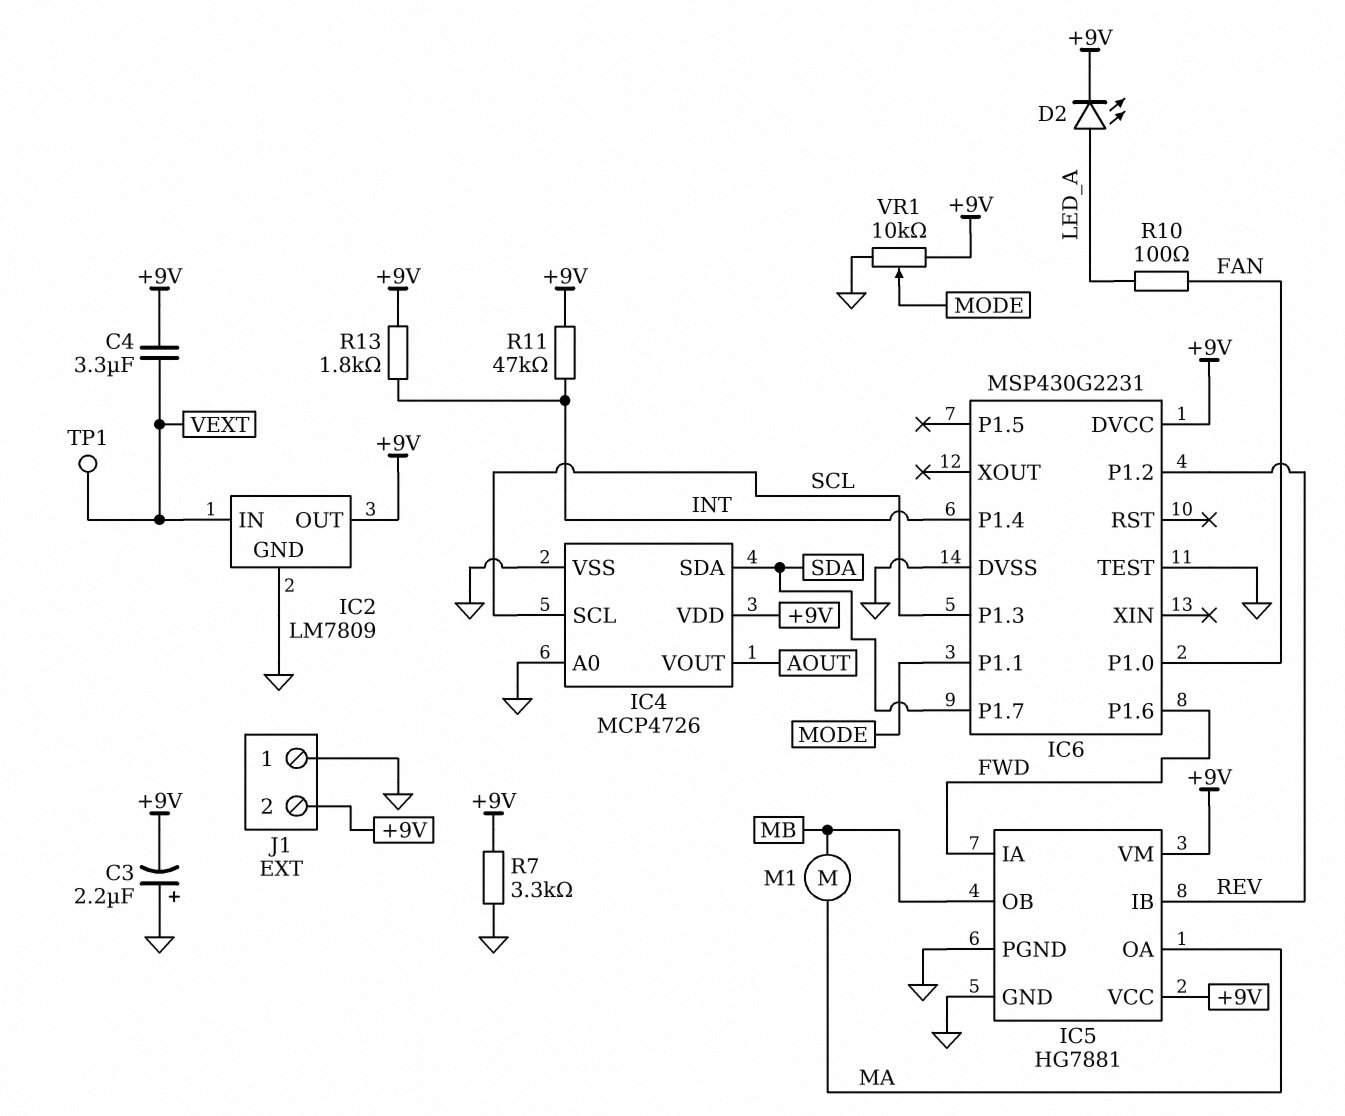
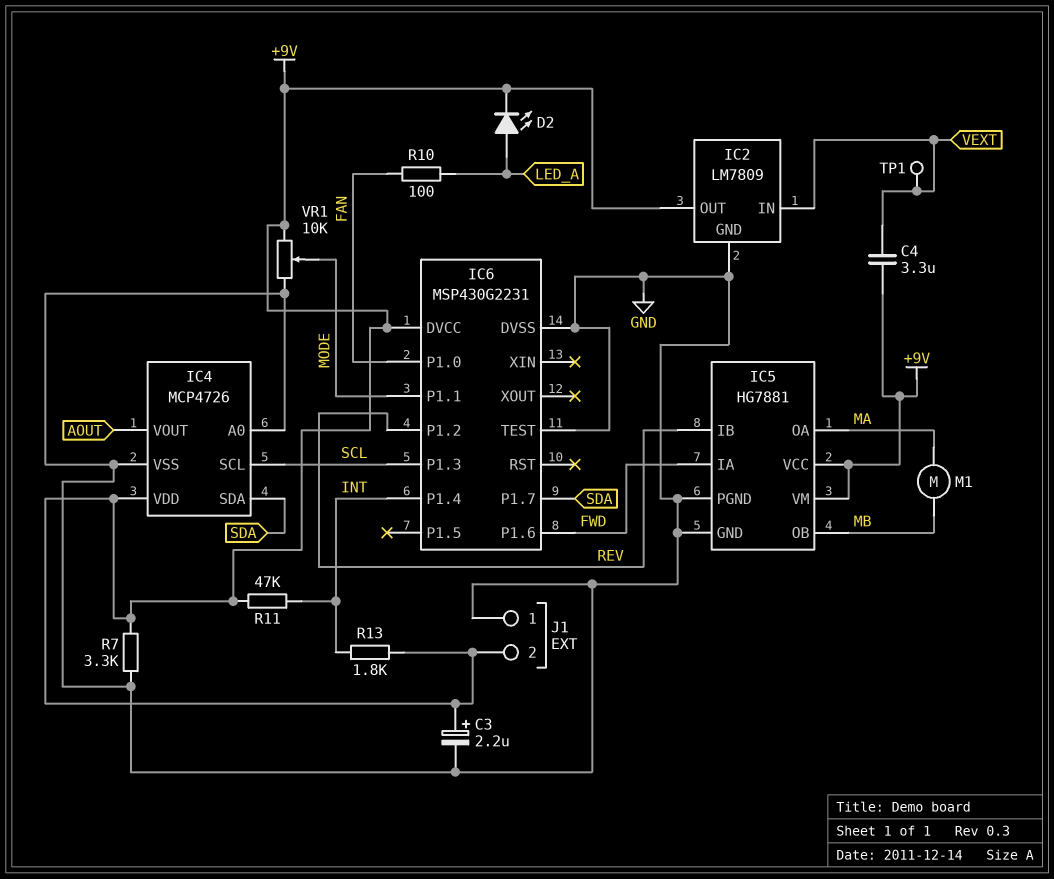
C3: 2.2uF (plus GND, minus +9V) -> 2.2uF (plus +9V, minus GND)

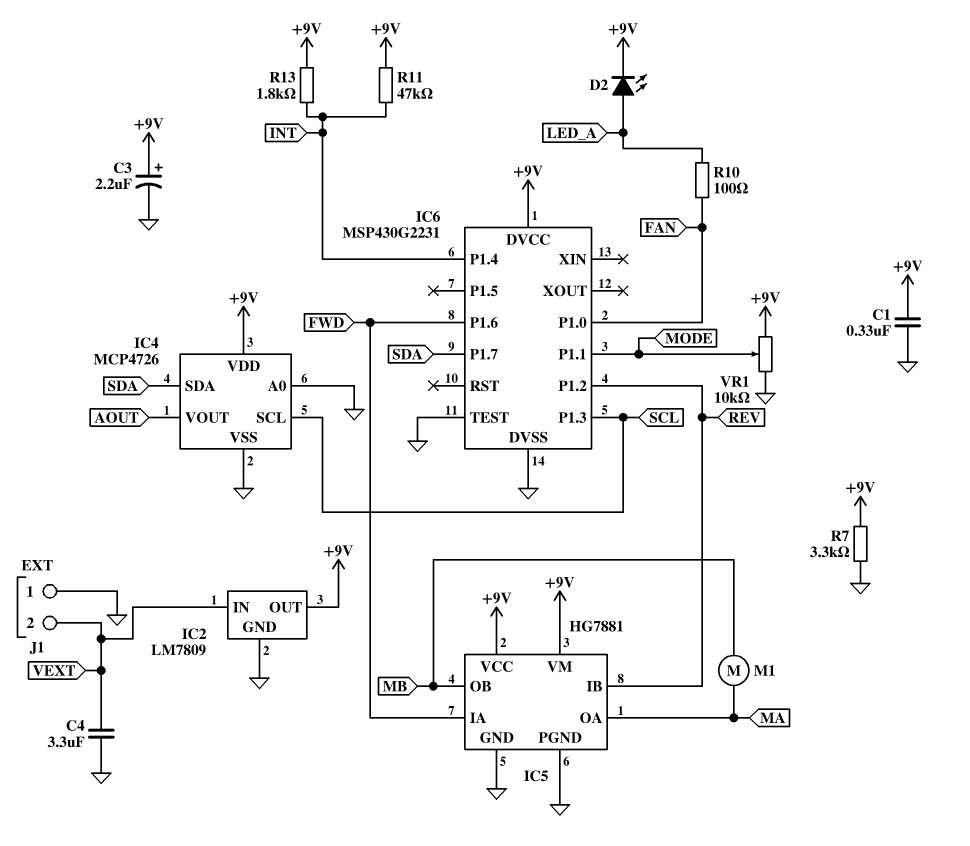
C1: none -> 330nF (+9V, GND)
C4: 3.3uF (+9V, VEXT) -> 3.3uF (GND, VEXT)
J1 pin 2: +9V -> VEXT
TP1: test point (VEXT) -> none

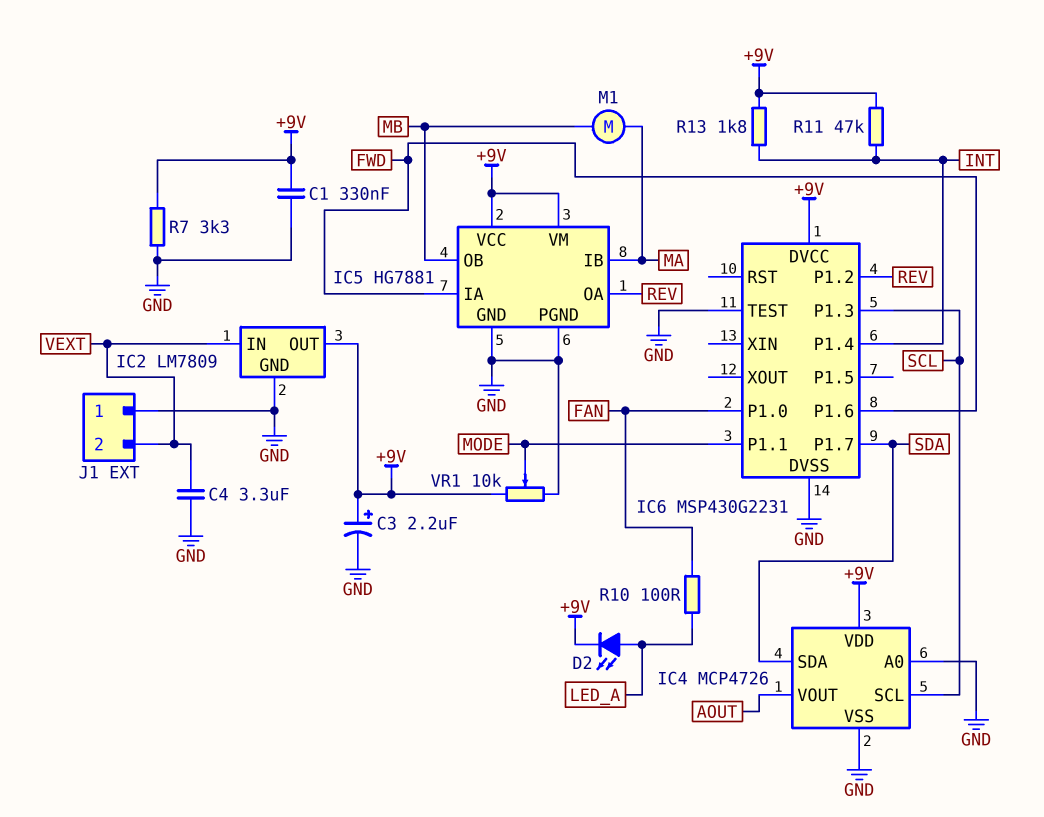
IC5 pin IB: REV -> MA
IC5 pin OA: MA -> REV

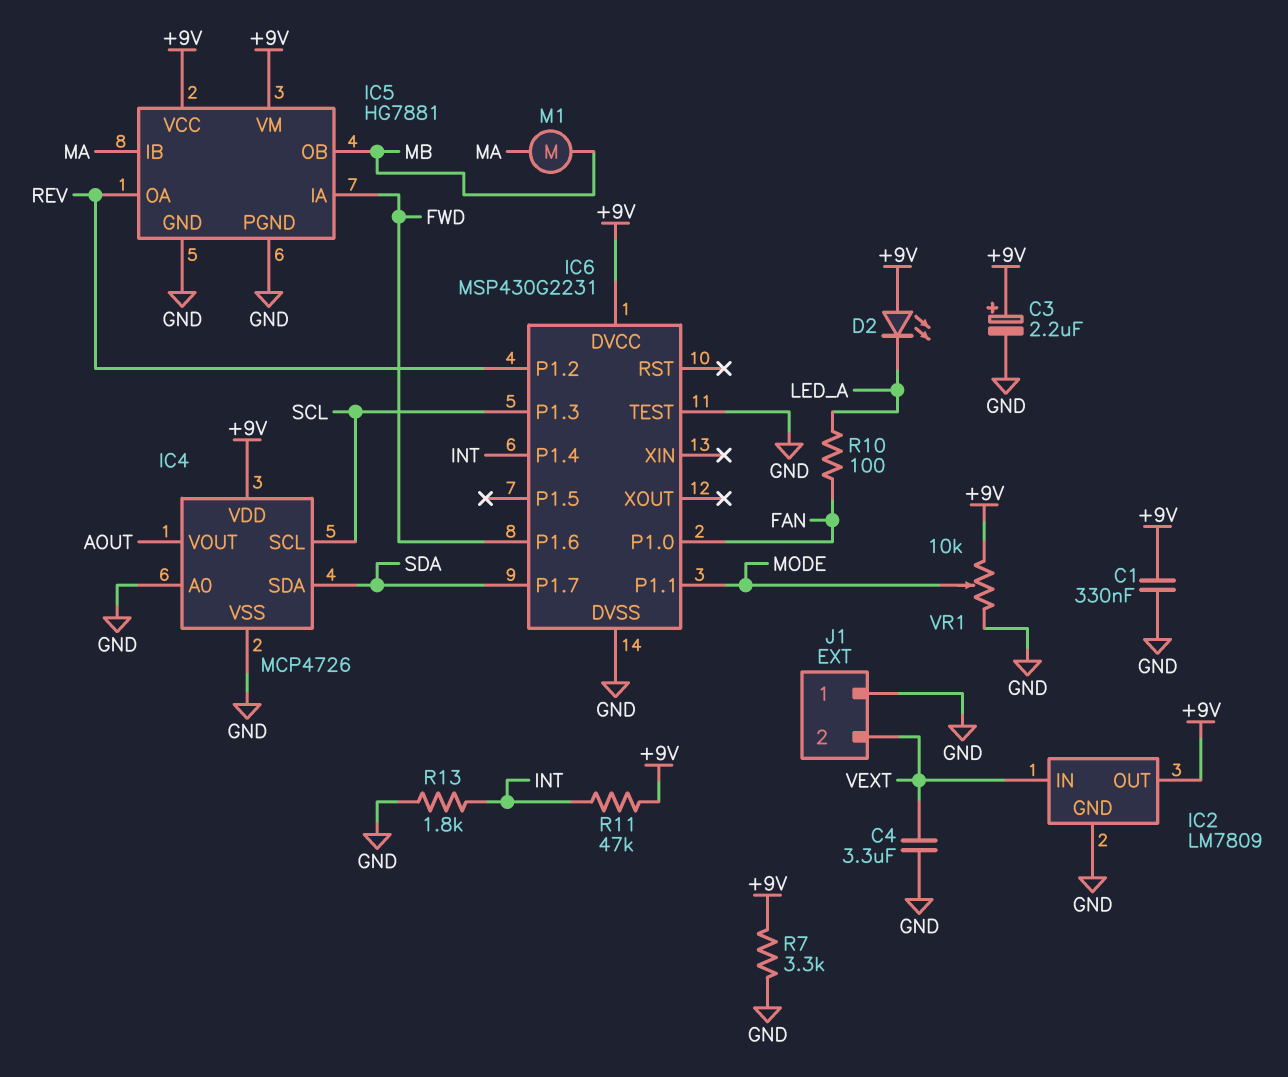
D2: LED (A LED_A, K +9V) -> LED (A +9V, K LED_A)
R13: 1.8k (+9V, INT) -> 1.8k (GND, INT)

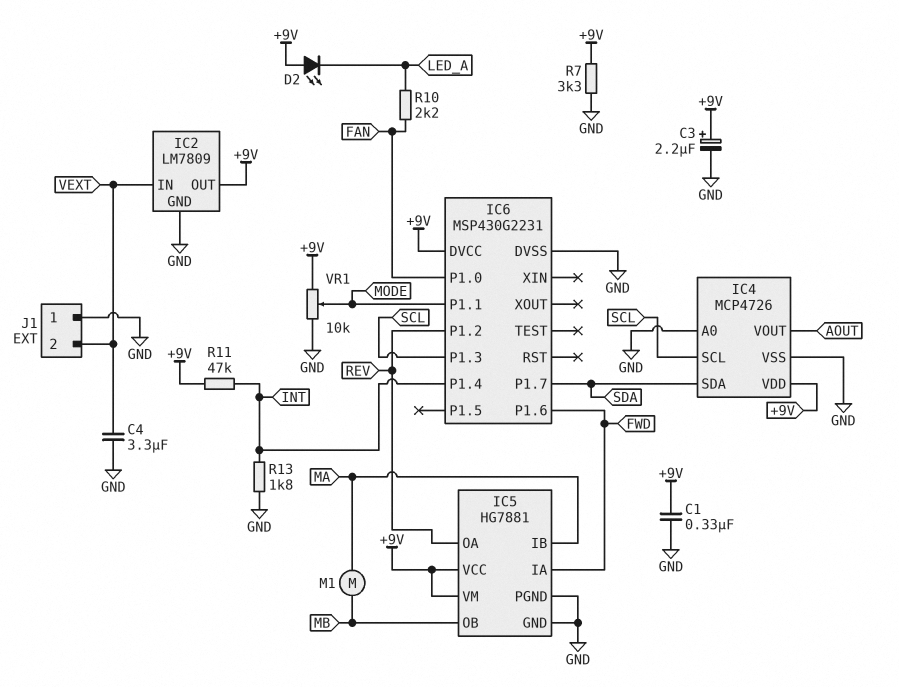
IC6 pin TEST: GND -> none
R10: 100 (FAN, LED_A) -> 2.2k (FAN, LED_A)

